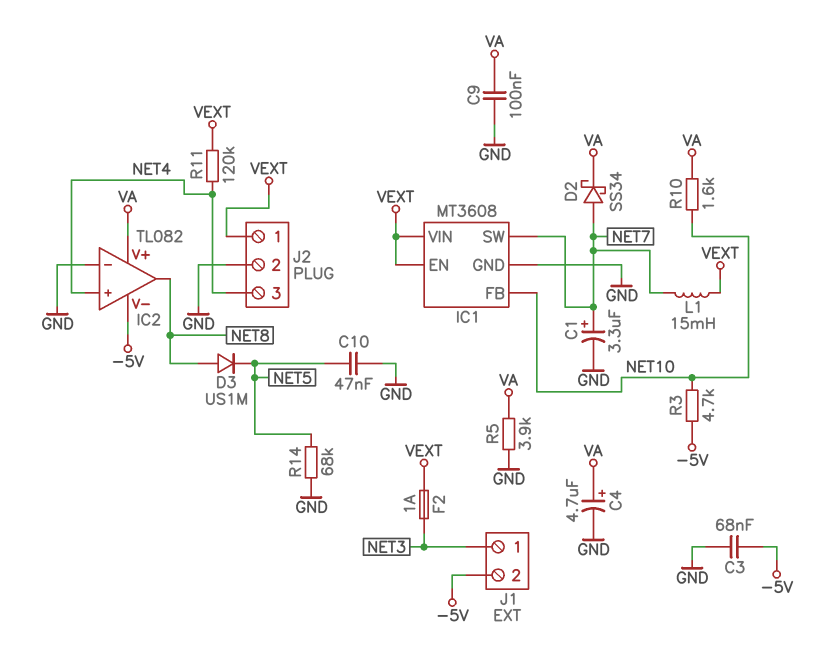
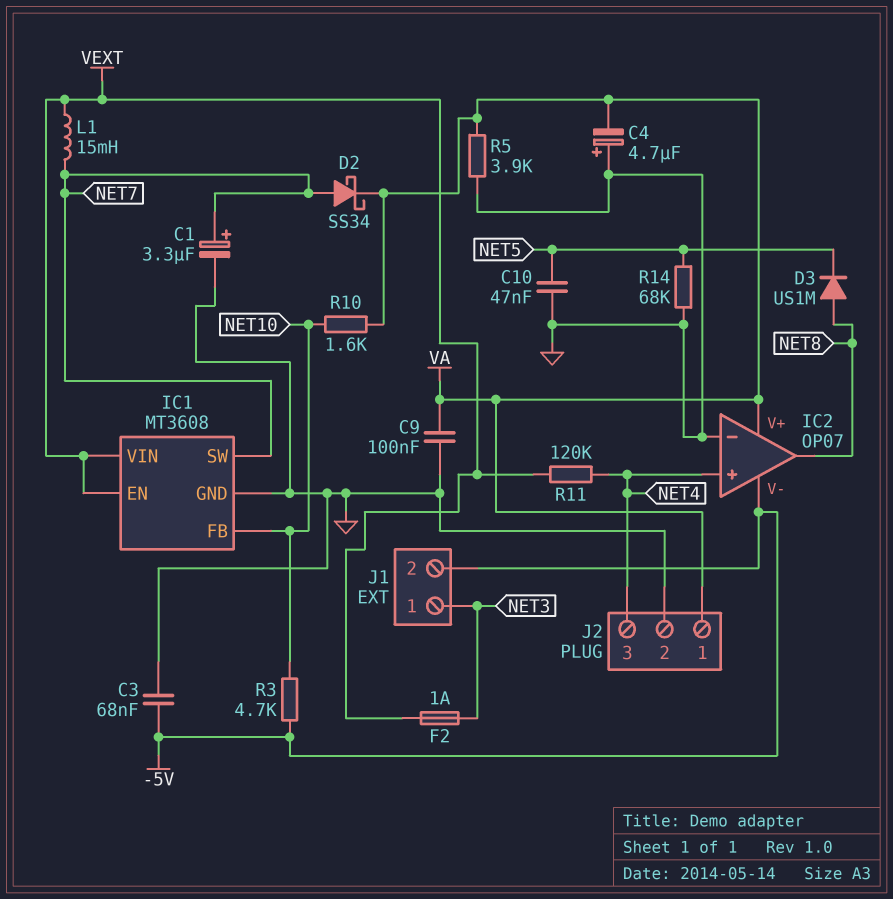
C4: 4.7uF (plus VA, minus GND) -> 4.7uF (plus GND, minus VA)
IC2: TL082 -> OP07
J2 pin 1: VEXT -> VA

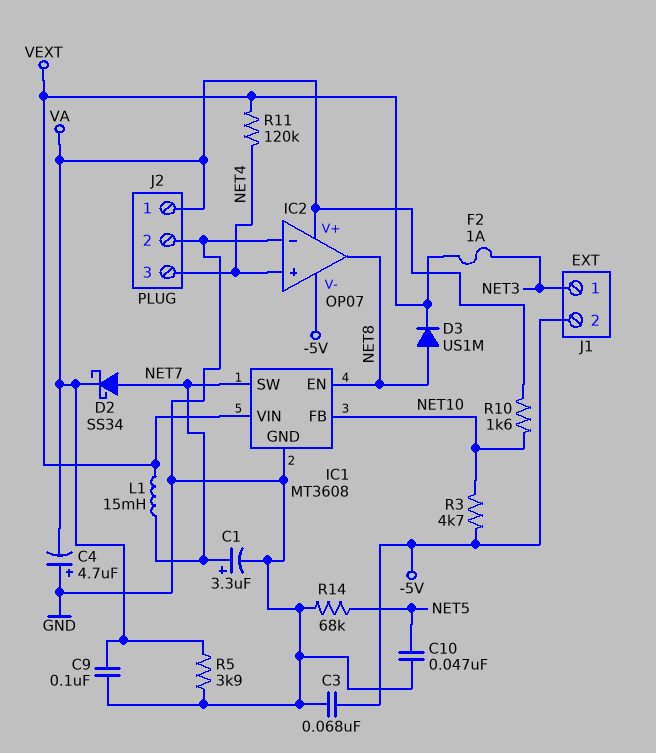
D3: diode US1M (A NET8, K NET5) -> diode US1M (A NET8, K VEXT)
IC1 pin EN: VEXT -> NET8

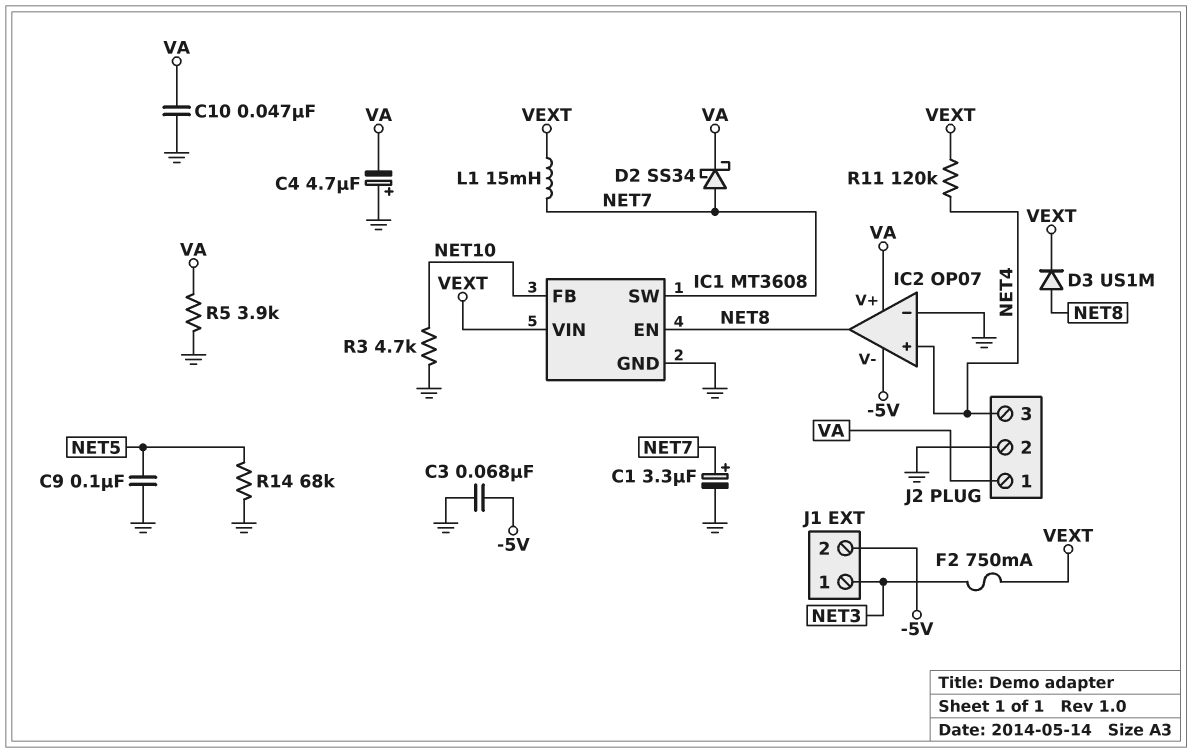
C9: 100nF (GND, VA) -> 100nF (GND, NET5)
C10: 47nF (GND, NET5) -> 47nF (GND, VA)
F2: 1A (NET3, VEXT) -> 750mA (NET3, VEXT)
R3: 4.7k (-5V, NET10) -> 4.7k (GND, NET10)
R10: 1.6k (NET10, VA) -> none

